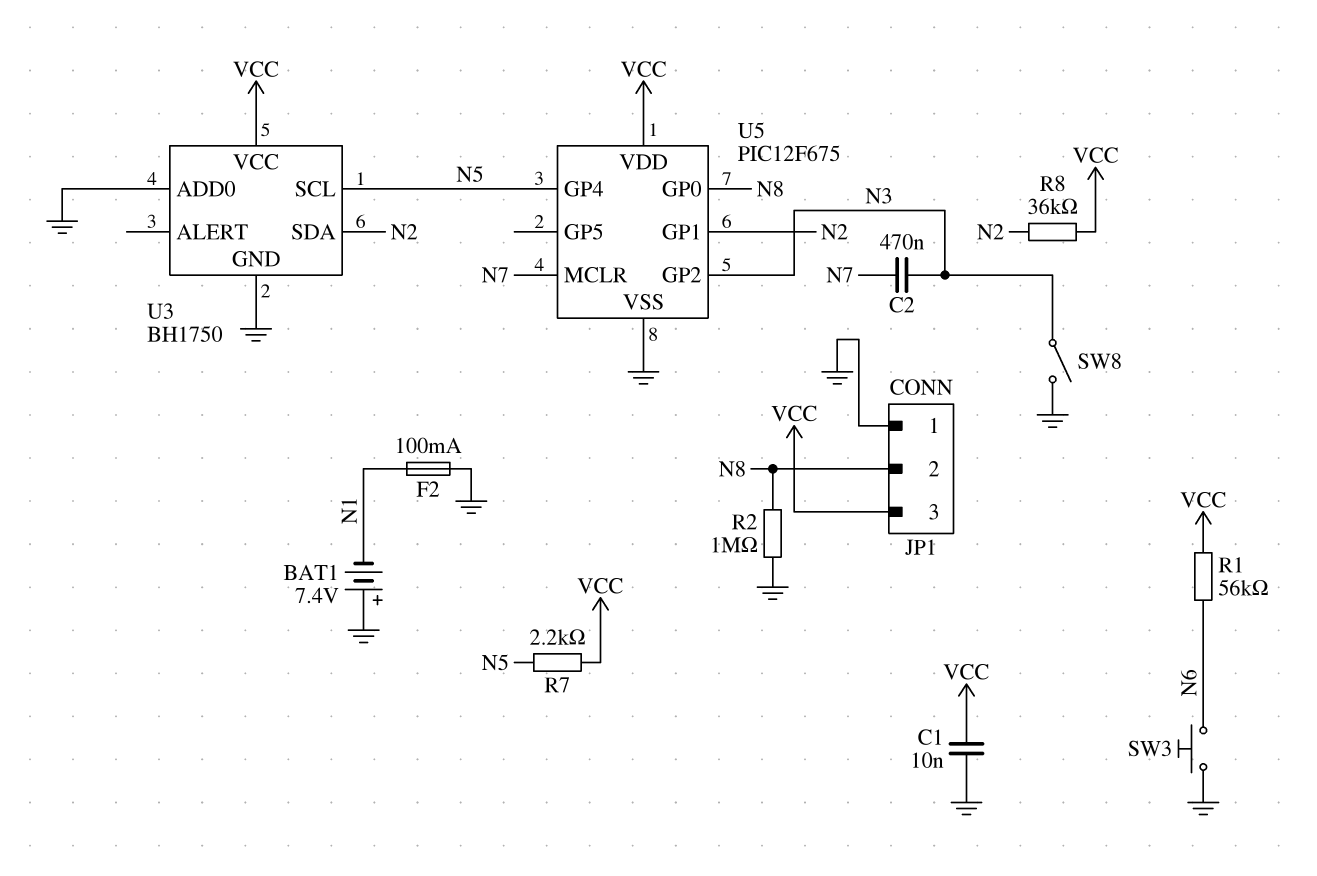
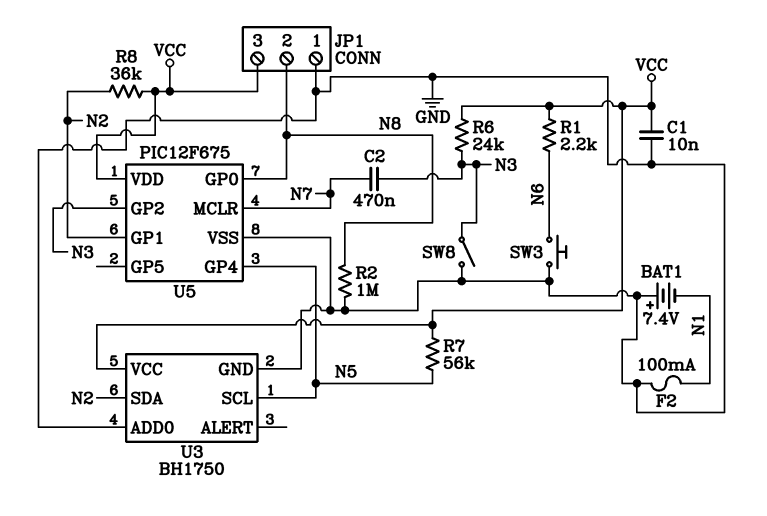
R1: 56k (N6, VCC) -> 2.2k (N6, VCC)
R6: none -> 24k (N3, VCC)
R7: 2.2k (N5, VCC) -> 56k (N5, VCC)

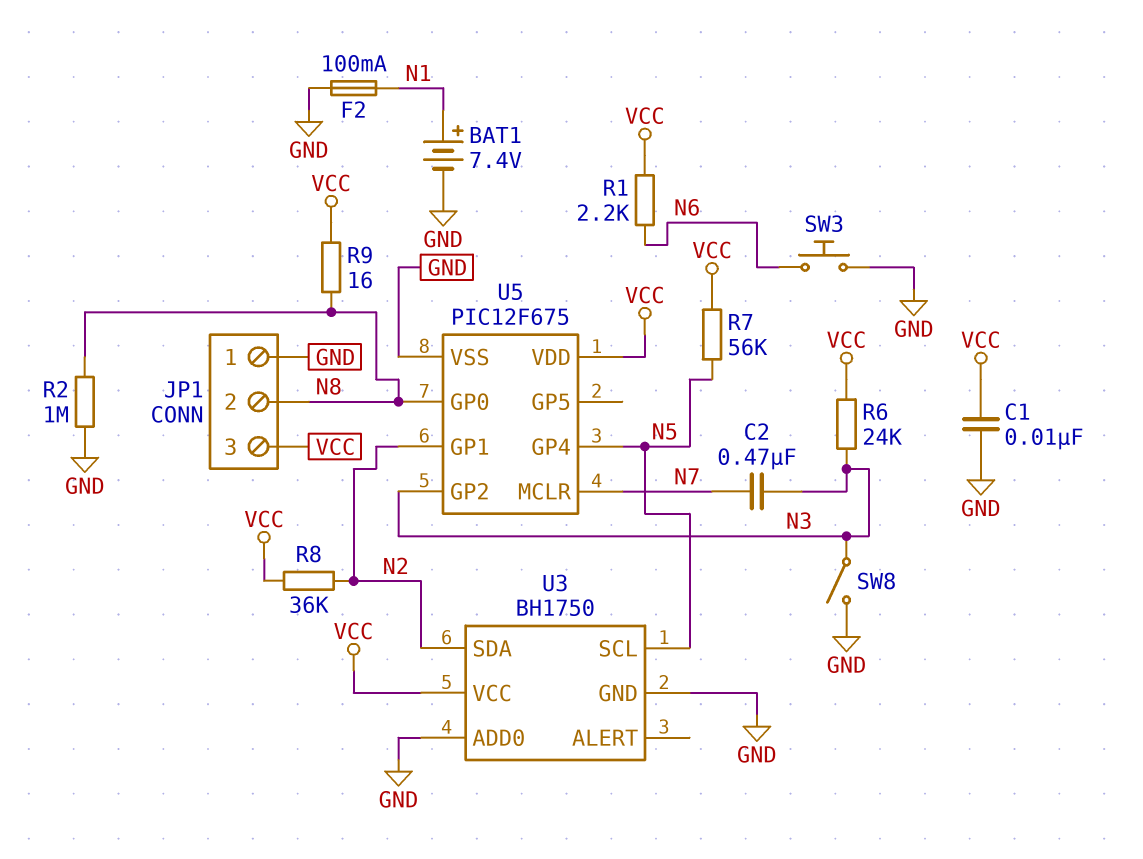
BAT1: 7.4V (plus GND, minus N1) -> 7.4V (plus N1, minus GND)
R9: none -> 16 (N8, VCC)

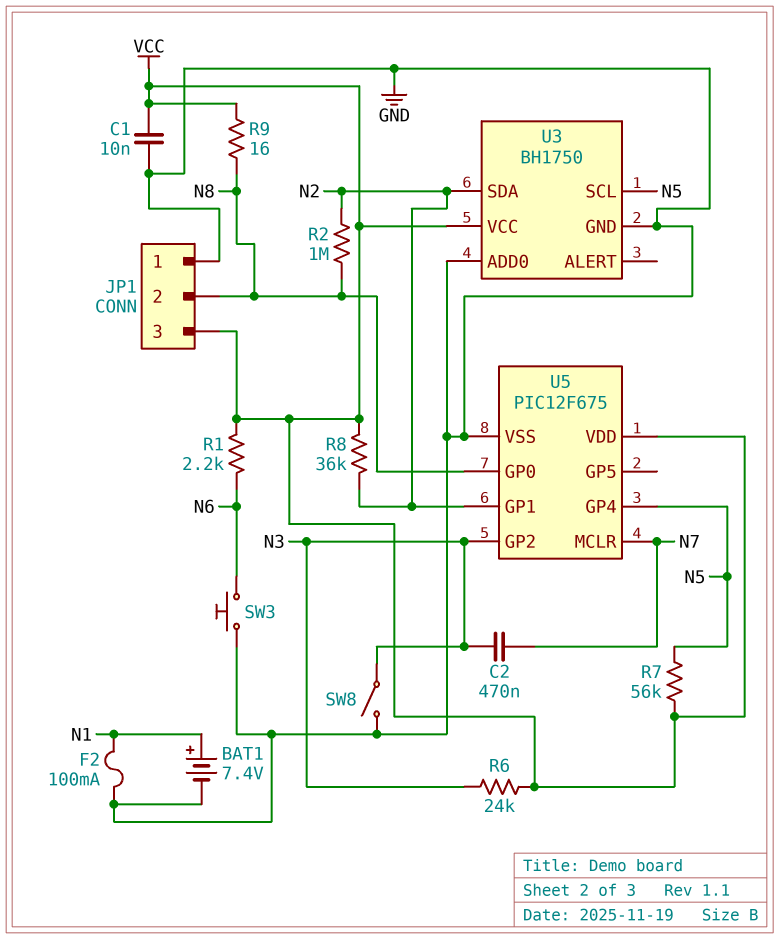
R2: 1M (GND, N8) -> 1M (N2, N8)

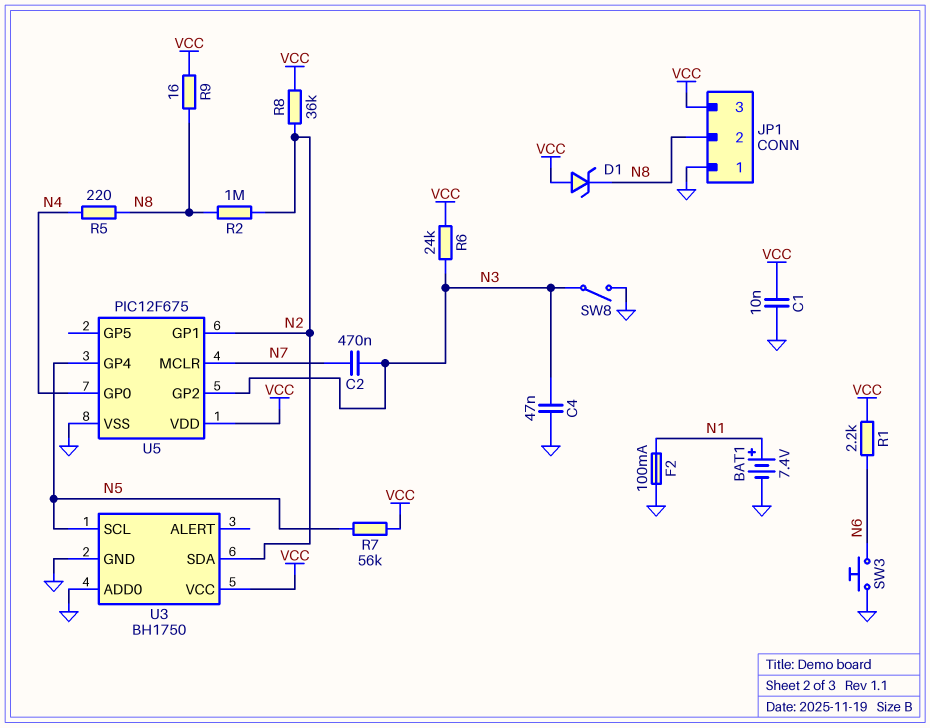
C4: none -> 47nF (GND, N3)
D1: none -> zener (A VCC, K N8)
R5: none -> 220 (N4, N8)
U5 pin GP0: N8 -> N4

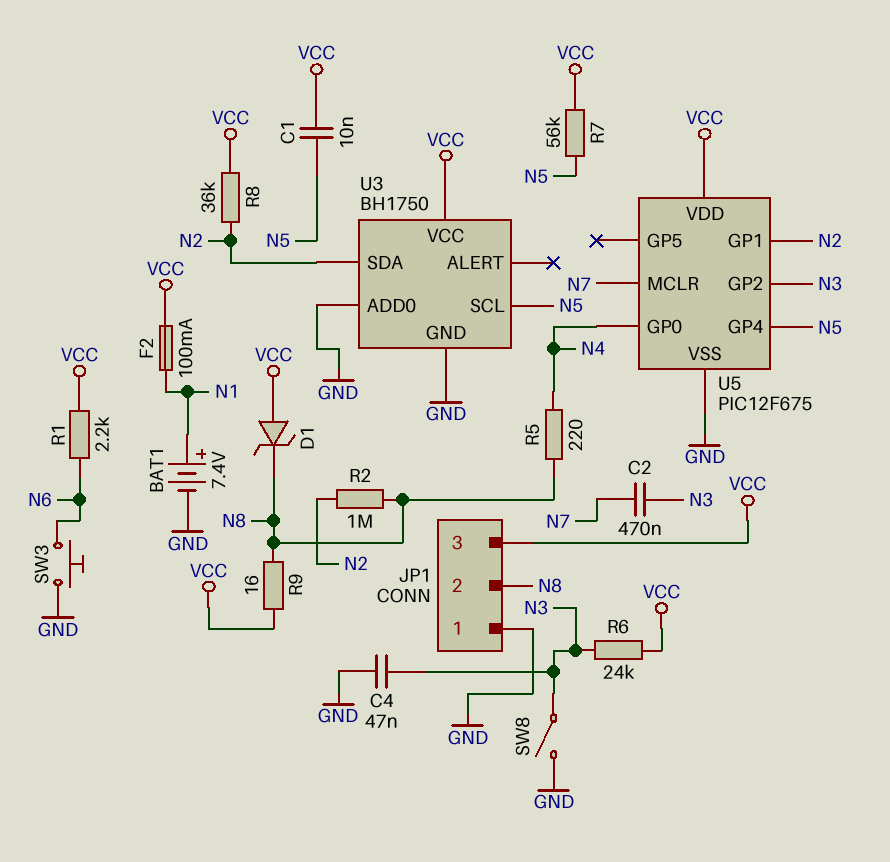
C1: 10nF (GND, VCC) -> 10nF (N5, VCC)
F2: 100mA (GND, N1) -> 100mA (N1, VCC)

